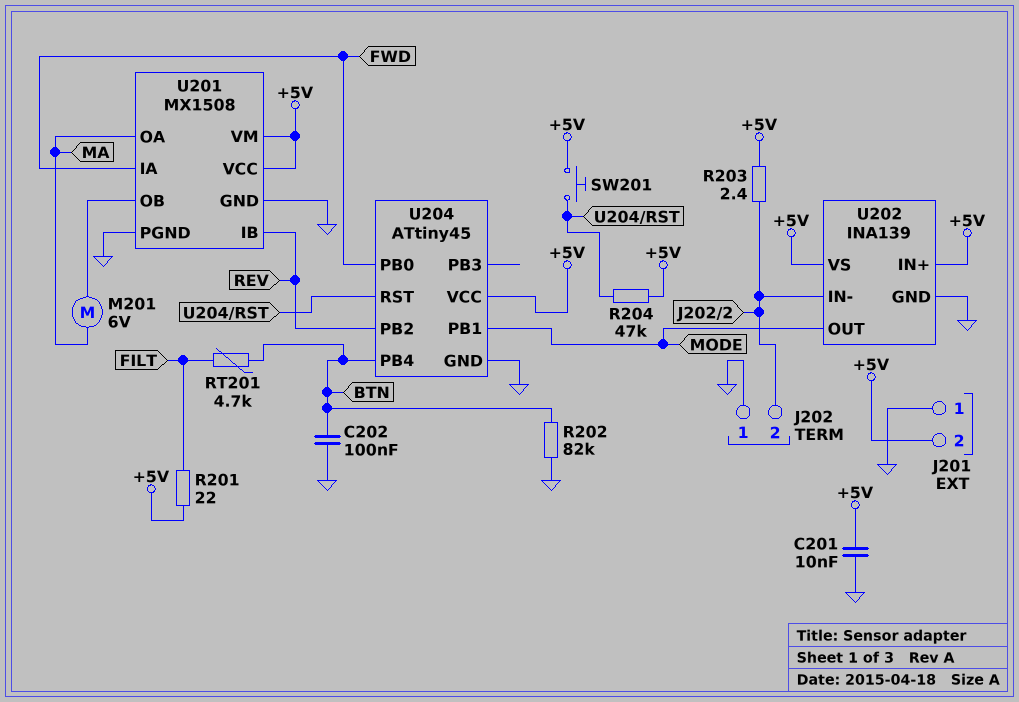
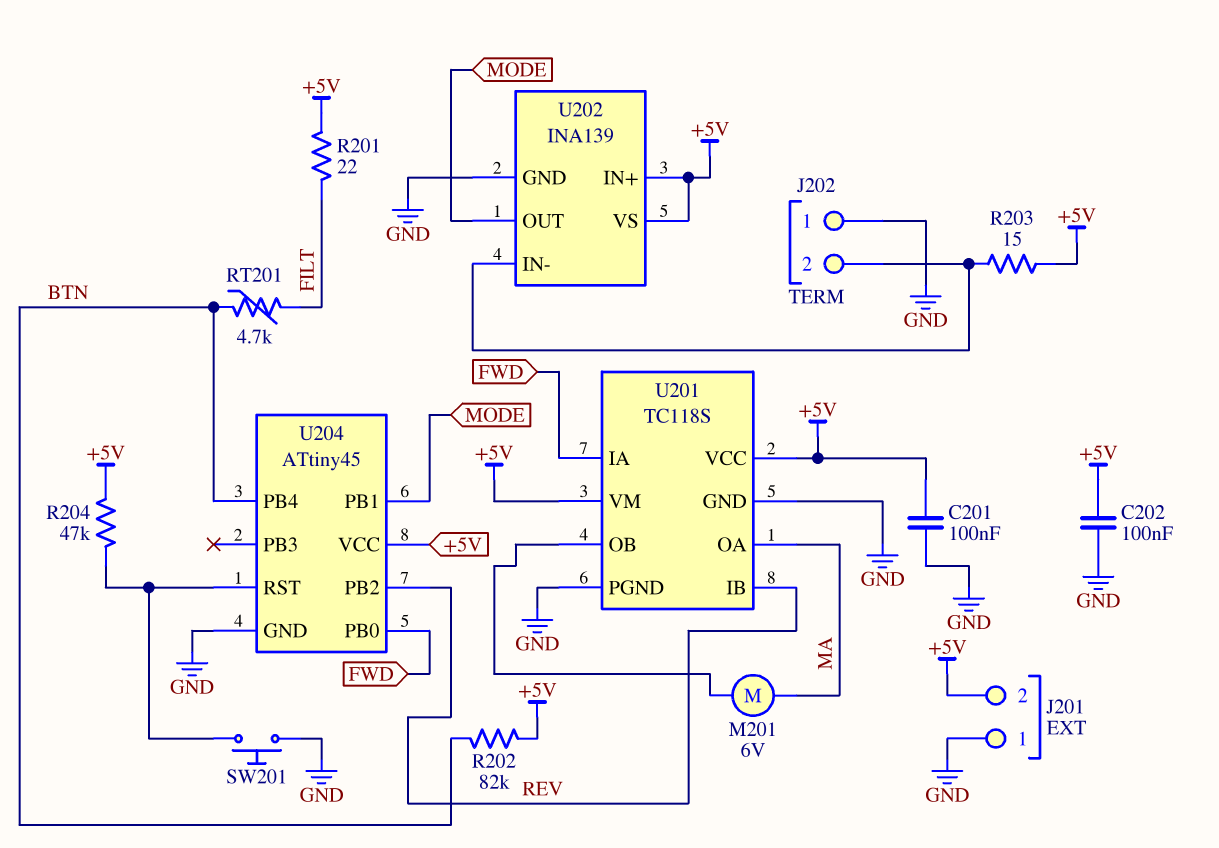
C201: 10nF (+5V, GND) -> 100nF (+5V, GND)
C202: 100nF (BTN, GND) -> 100nF (+5V, GND)
R202: 82k (BTN, GND) -> 82k (+5V, BTN)
R203: 2.4 (+5V, J202/2) -> 15 (+5V, J202/2)
SW201: button (+5V, U204/RST) -> button (GND, U204/RST)
U201: MX1508 -> TC118S

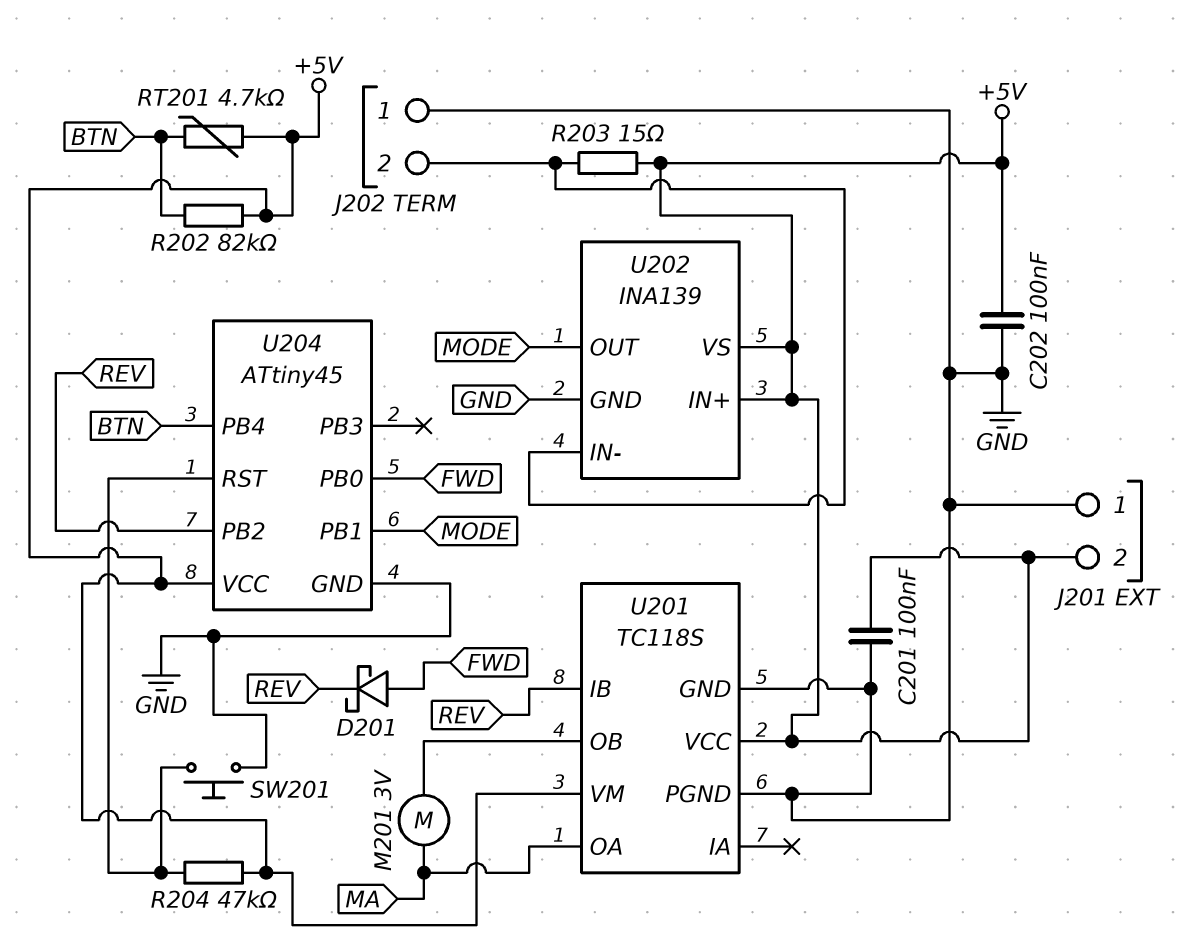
D201: none -> schottky (A FWD, K REV)
M201: motor 6V (MA, U201/OB) -> motor 3V (MA, U201/OB)
R201: 22 (+5V, FILT) -> none
RT201: 4.7k (BTN, FILT) -> 4.7k (+5V, BTN)
U201 pin IA: FWD -> none

